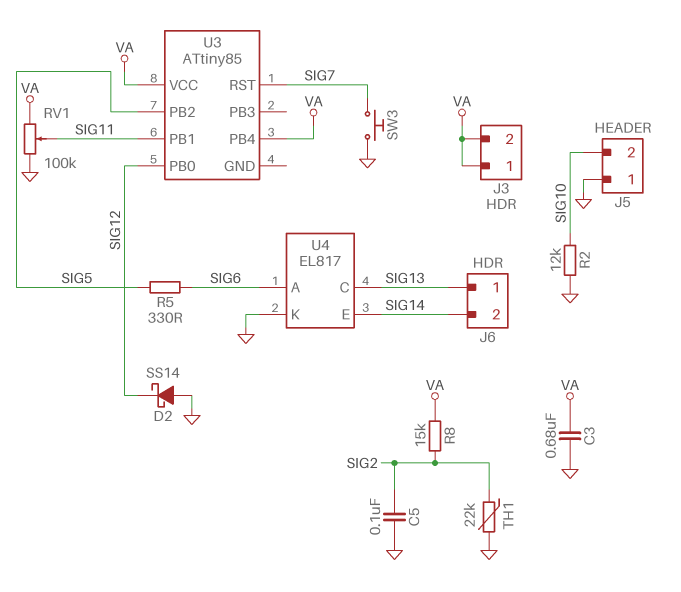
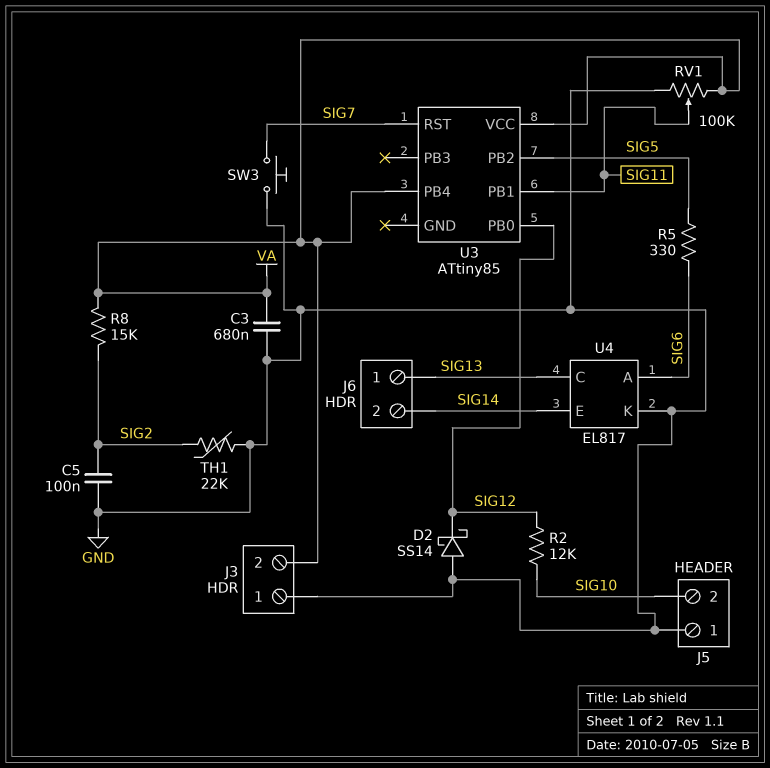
J3 pin 1: VA -> GND
R2: 12k (GND, SIG10) -> 12k (SIG10, SIG12)

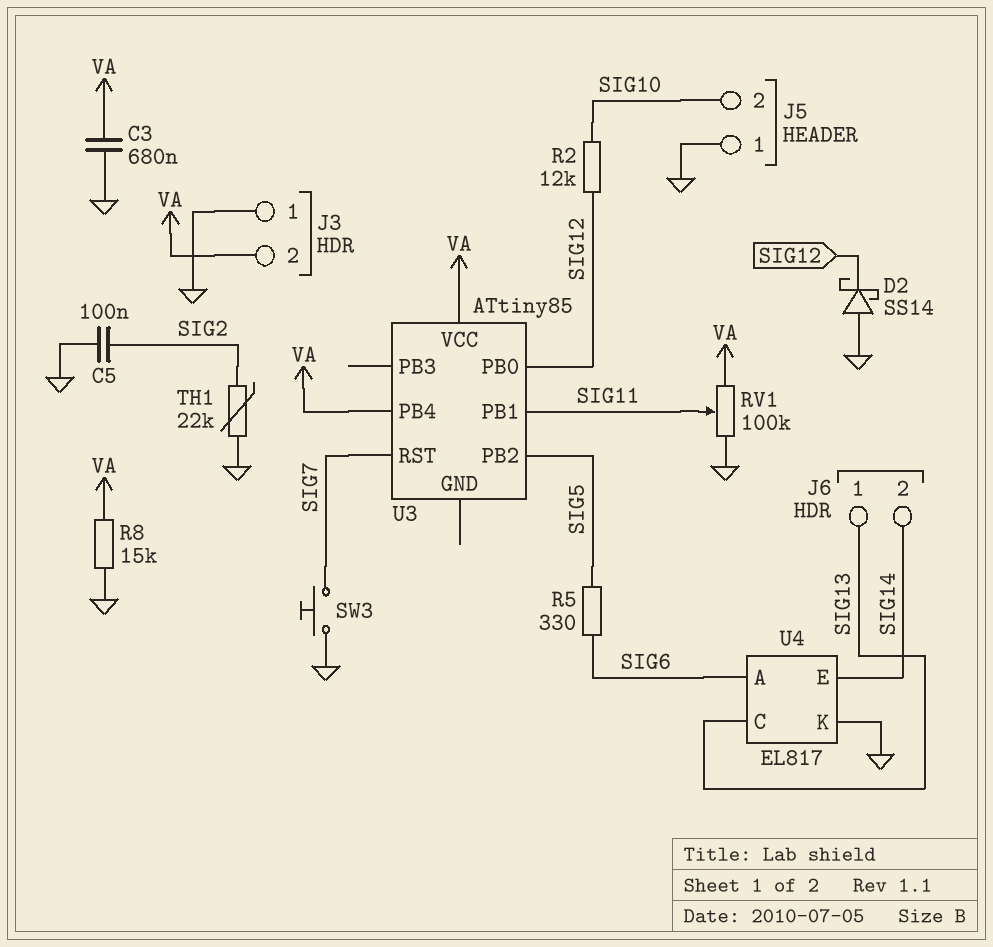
R8: 15k (SIG2, VA) -> 15k (GND, VA)

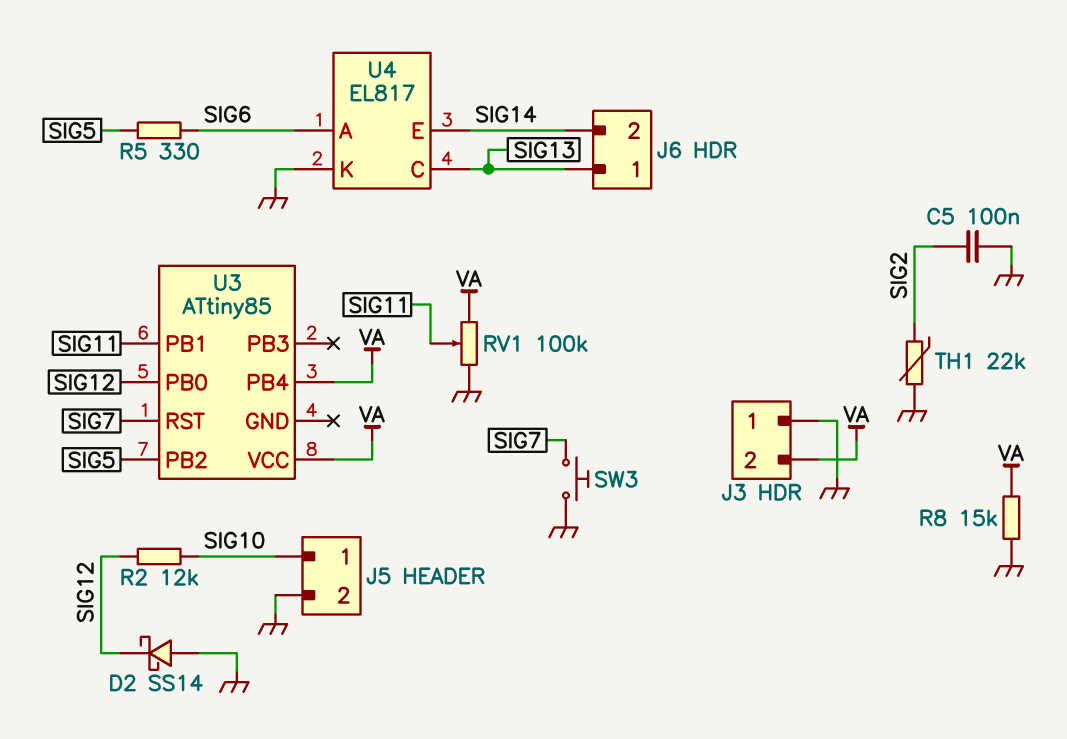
C3: 680nF (GND, VA) -> none
J5 pin 1: GND -> SIG10
J5 pin 2: SIG10 -> GND

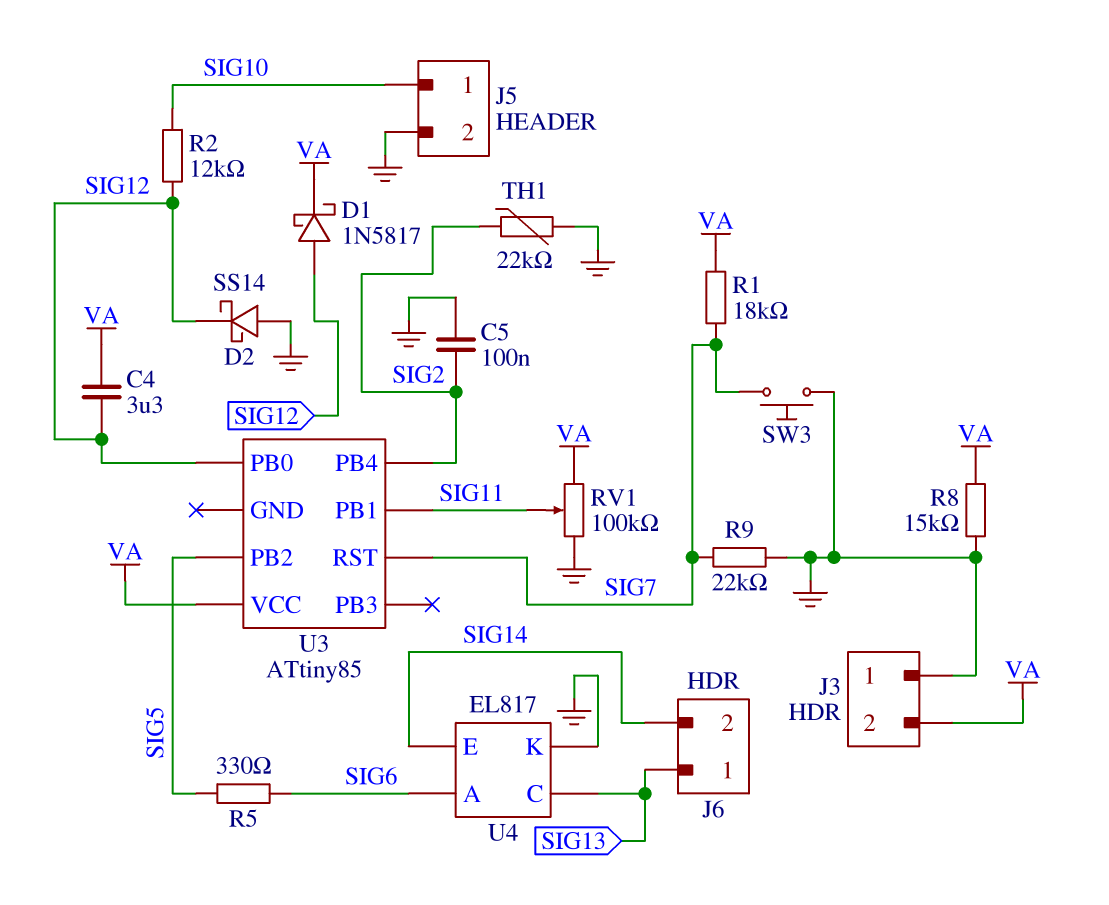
C4: none -> 3.3uF (SIG12, VA)
D1: none -> schottky 1N5817 (A SIG12, K VA)
R1: none -> 18k (SIG7, VA)
R9: none -> 22k (GND, SIG7)
U3 pin PB4: VA -> SIG2

